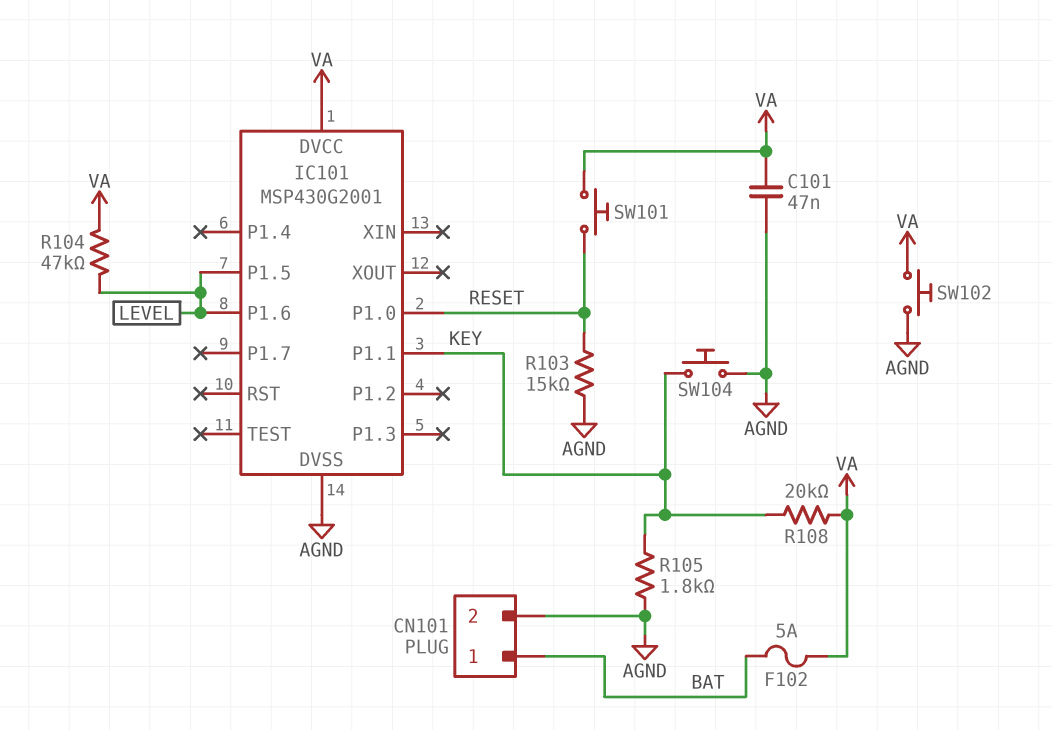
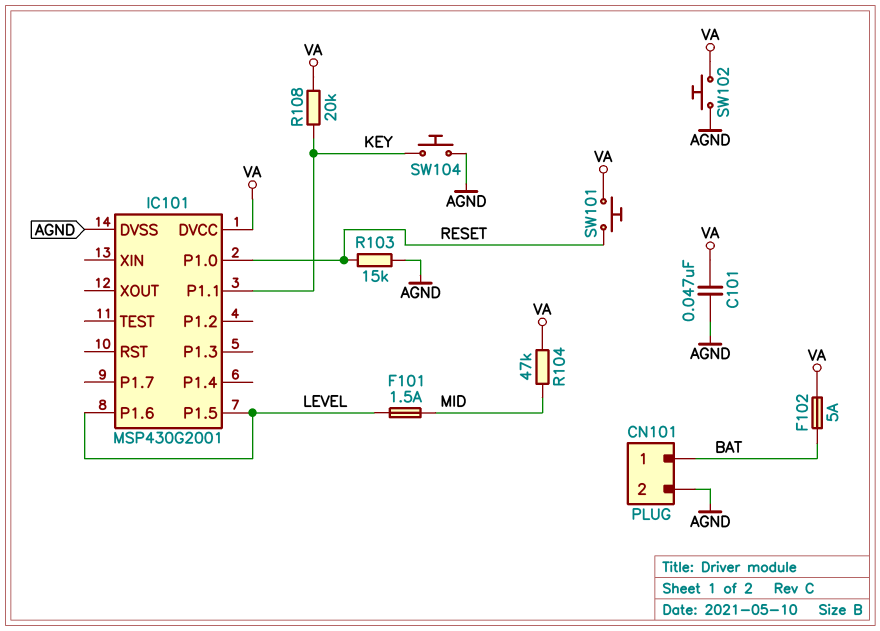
F101: none -> 1.5A (LEVEL, MID)
R104: 47k (LEVEL, VA) -> 47k (MID, VA)
R105: 1.8k (AGND, KEY) -> none

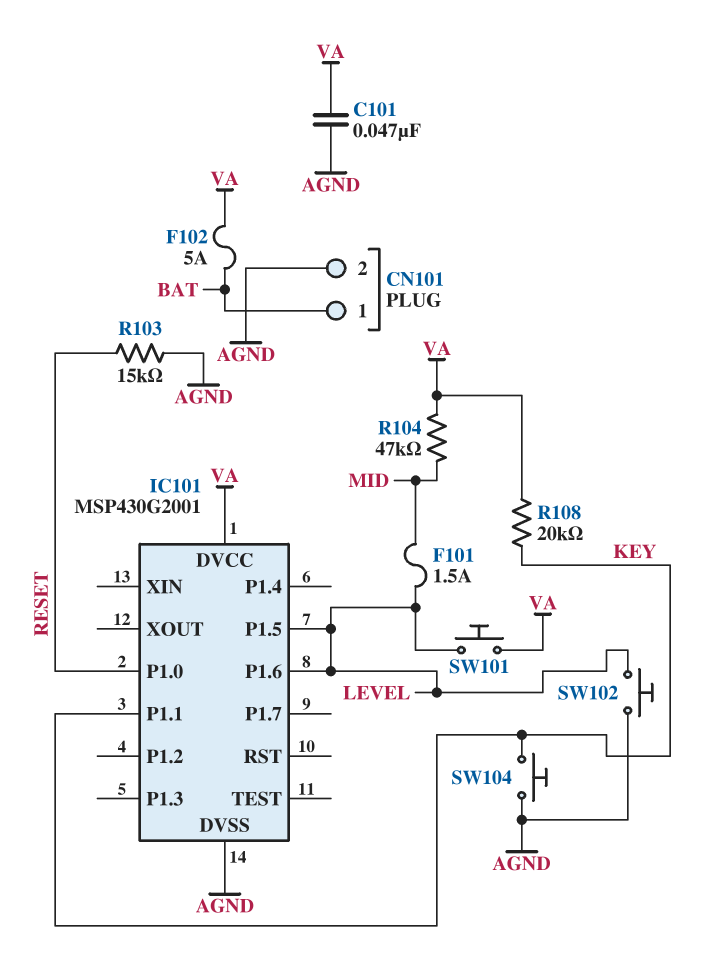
SW101: button (RESET, VA) -> button (LEVEL, VA)
SW102: button (AGND, VA) -> button (AGND, LEVEL)

